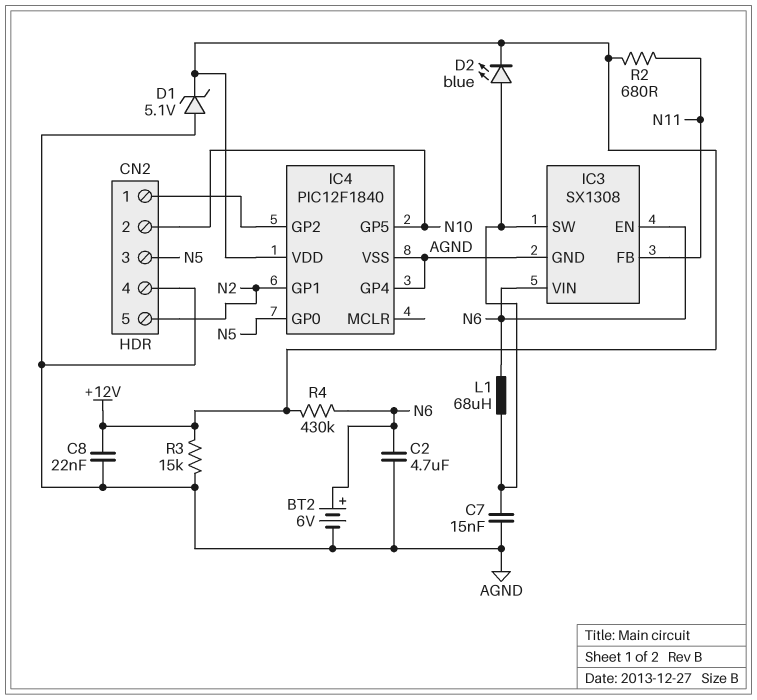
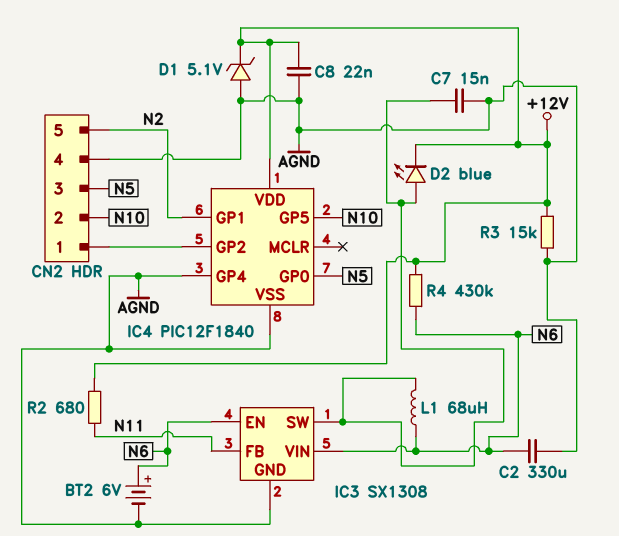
C2: 4.7uF (AGND, N6) -> 330uF (AGND, N6)

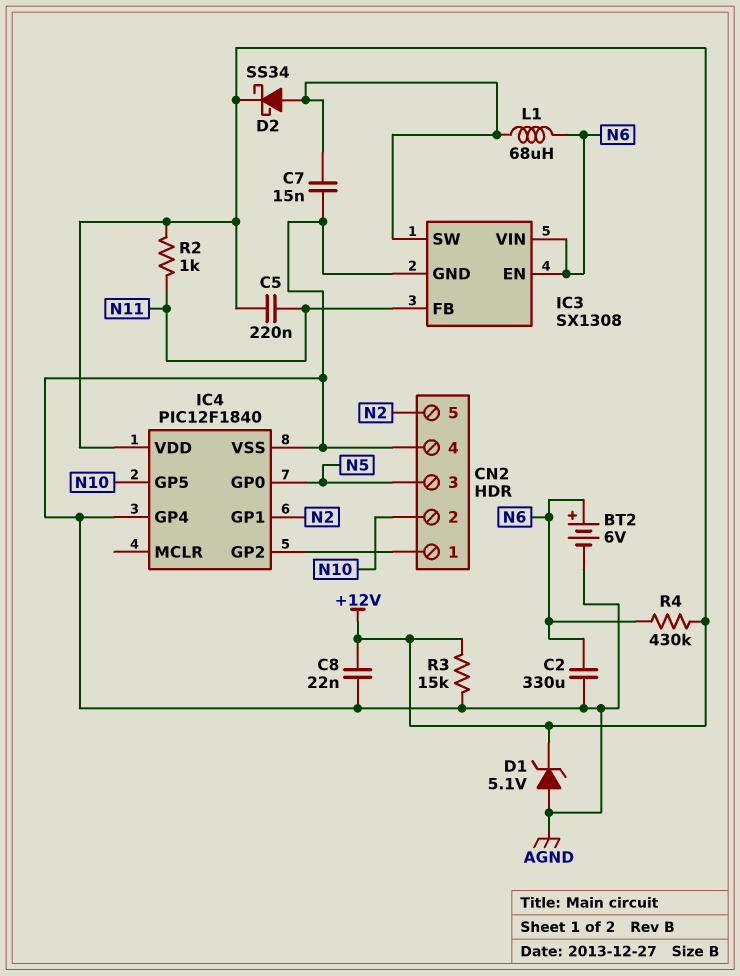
C5: none -> 220nF (+12V, N11)
D2: LED blue (A IC3/SW, K +12V) -> schottky SS34 (A IC3/SW, K +12V)
R2: 680 (+12V, N11) -> 1k (+12V, N11)

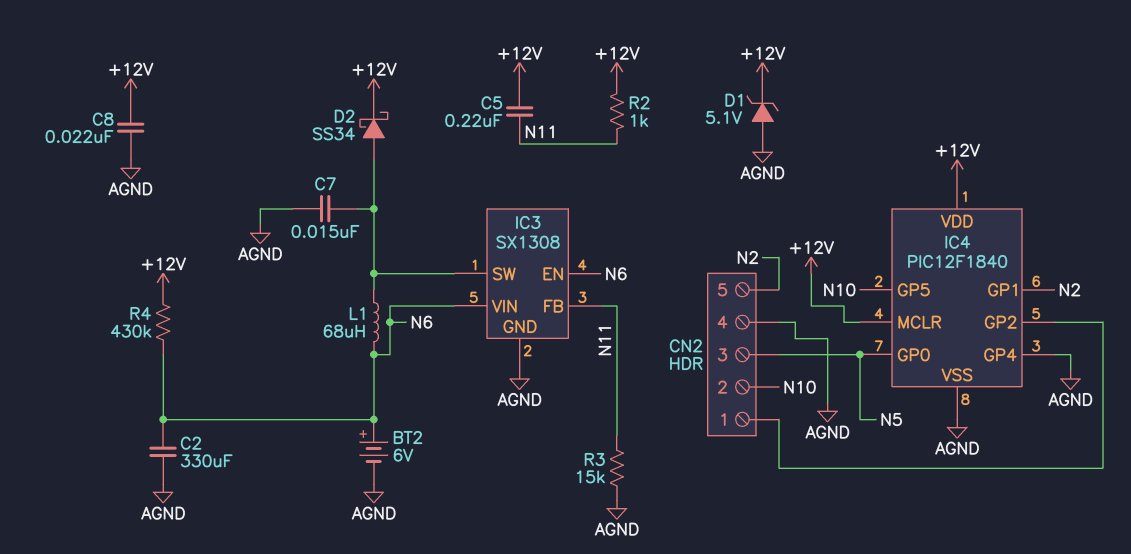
IC4 pin MCLR: none -> +12V
R3: 15k (+12V, AGND) -> 15k (AGND, N11)

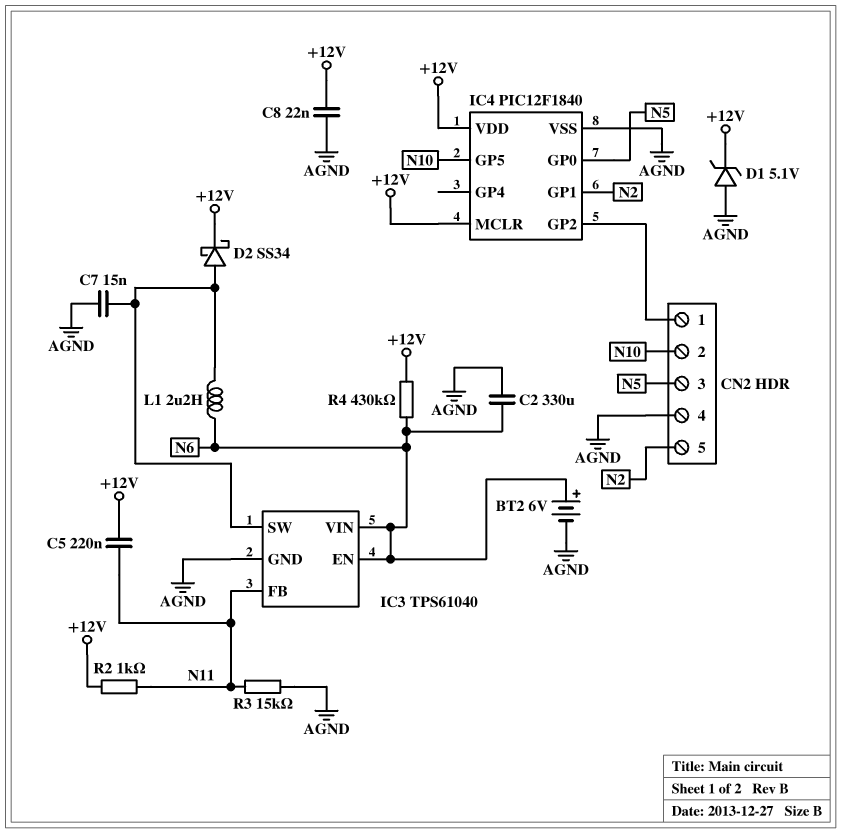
IC3: SX1308 -> TPS61040
IC4 pin GP4: AGND -> none
L1: 68uH (IC3/SW, N6) -> 2.2uH (IC3/SW, N6)

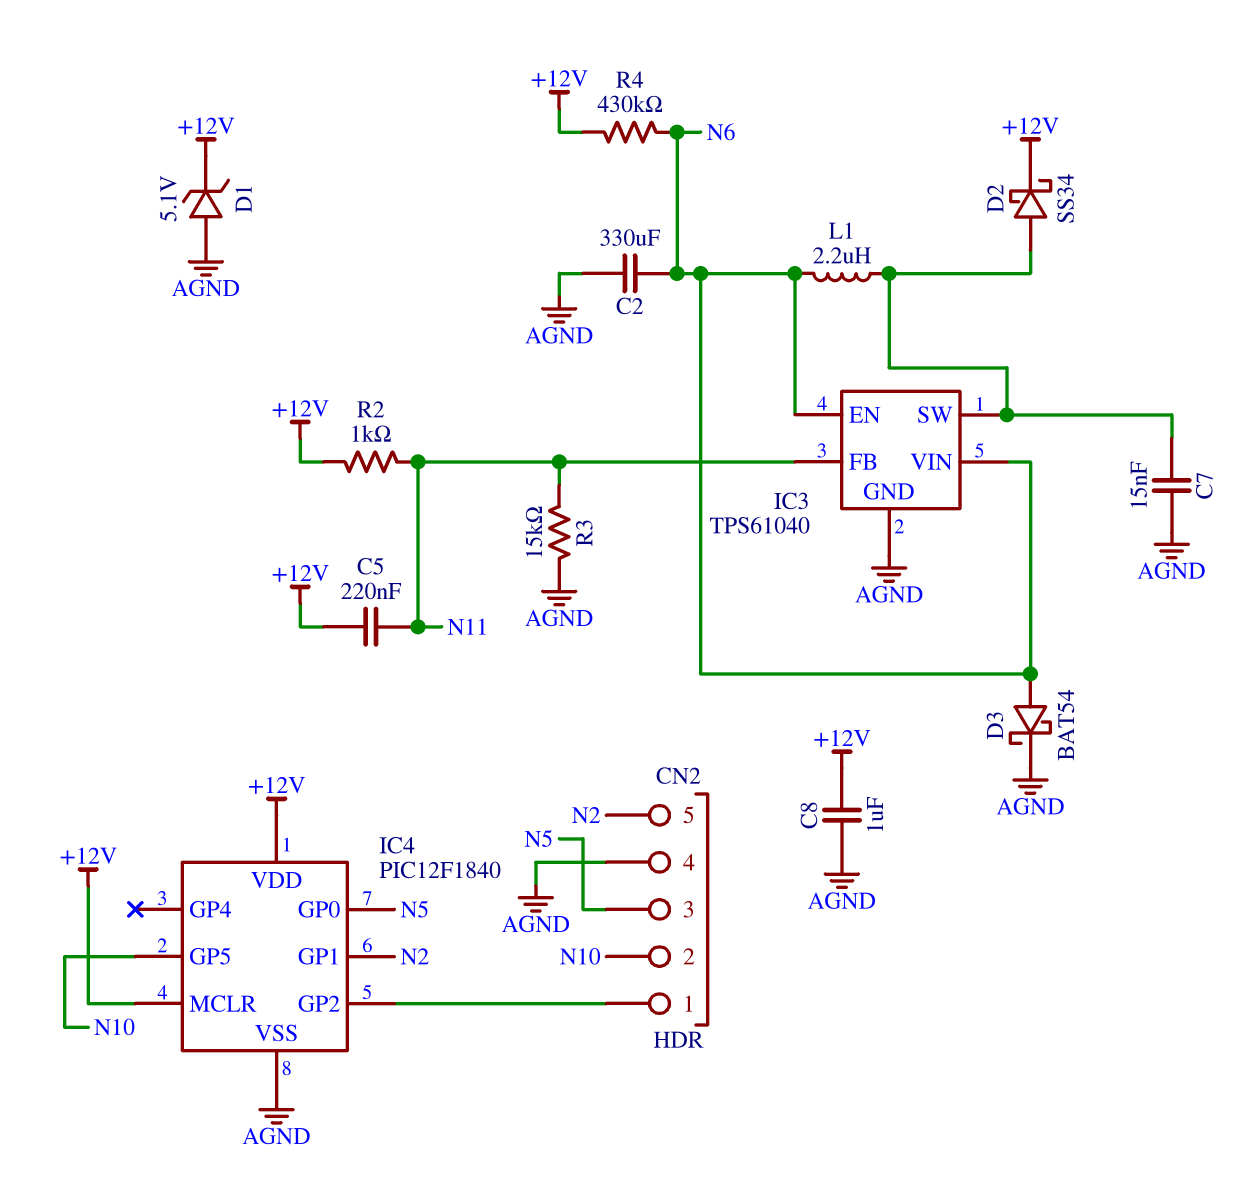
BT2: 6V (plus N6, minus AGND) -> none
C8: 22nF (+12V, AGND) -> 1uF (+12V, AGND)
D3: none -> schottky BAT54 (A N6, K AGND)

